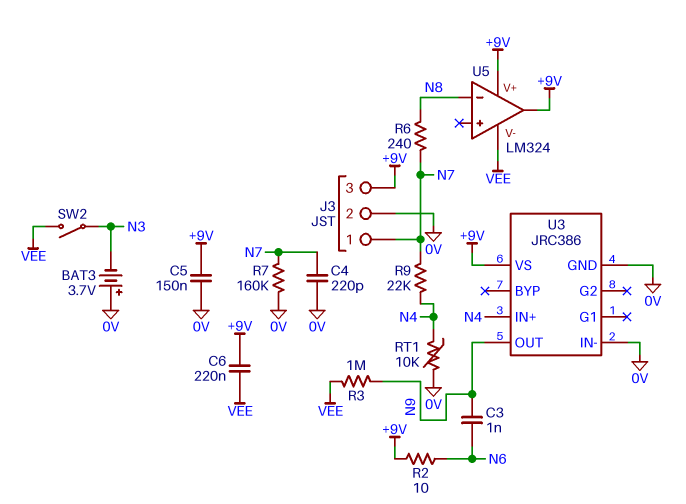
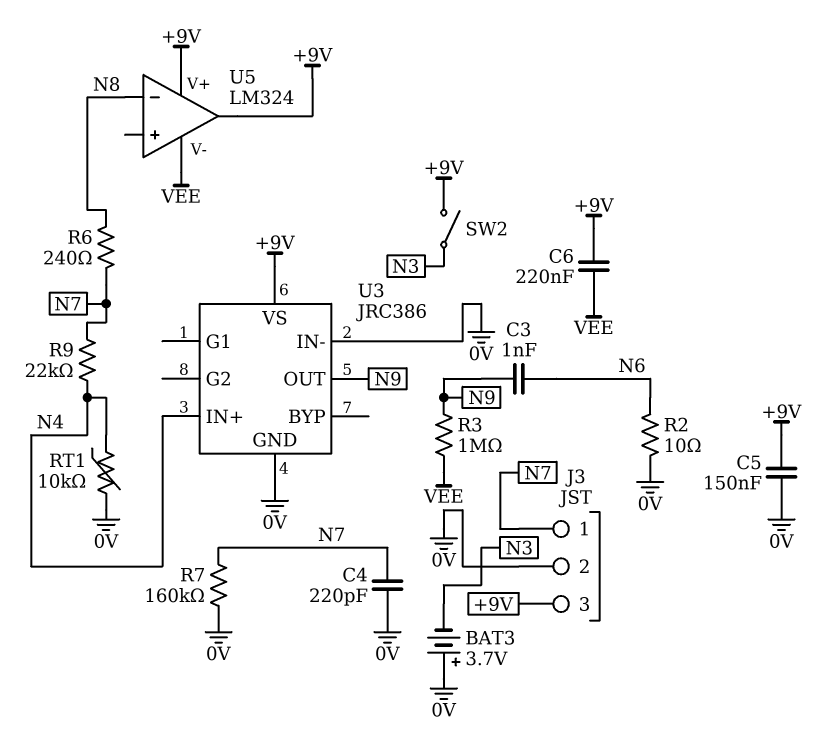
R2: 10 (+9V, N6) -> 10 (0V, N6)
SW2: switch (N3, VEE) -> switch (+9V, N3)

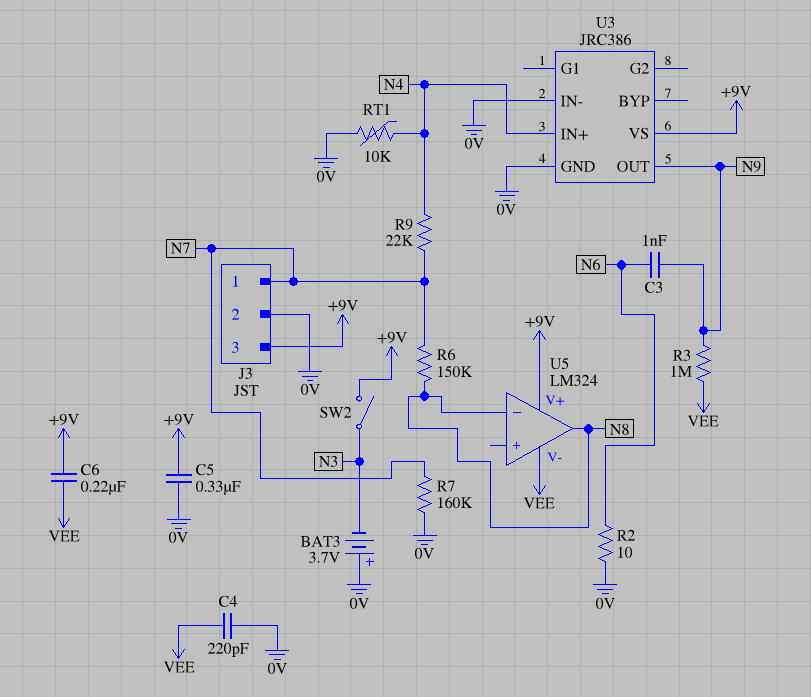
C4: 220pF (0V, N7) -> 220pF (0V, VEE)
C5: 150nF (+9V, 0V) -> 330nF (+9V, 0V)
R6: 240 (N7, N8) -> 150k (N7, N8)
U5 pin out: +9V -> N8

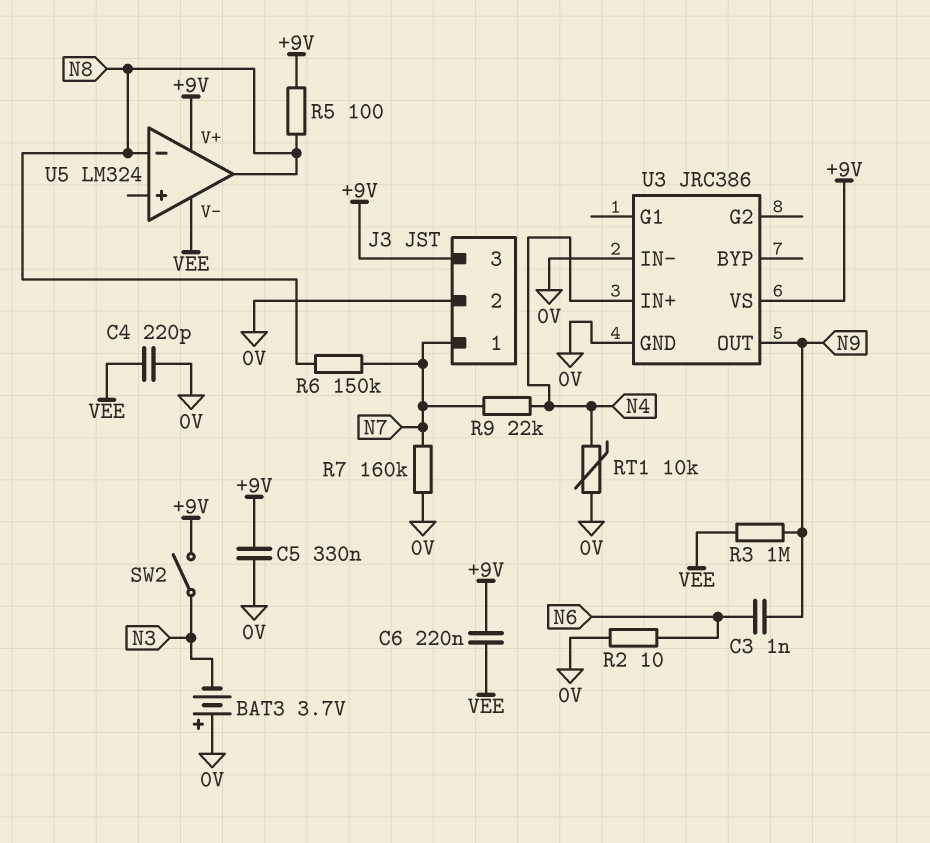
R5: none -> 100 (+9V, N8)

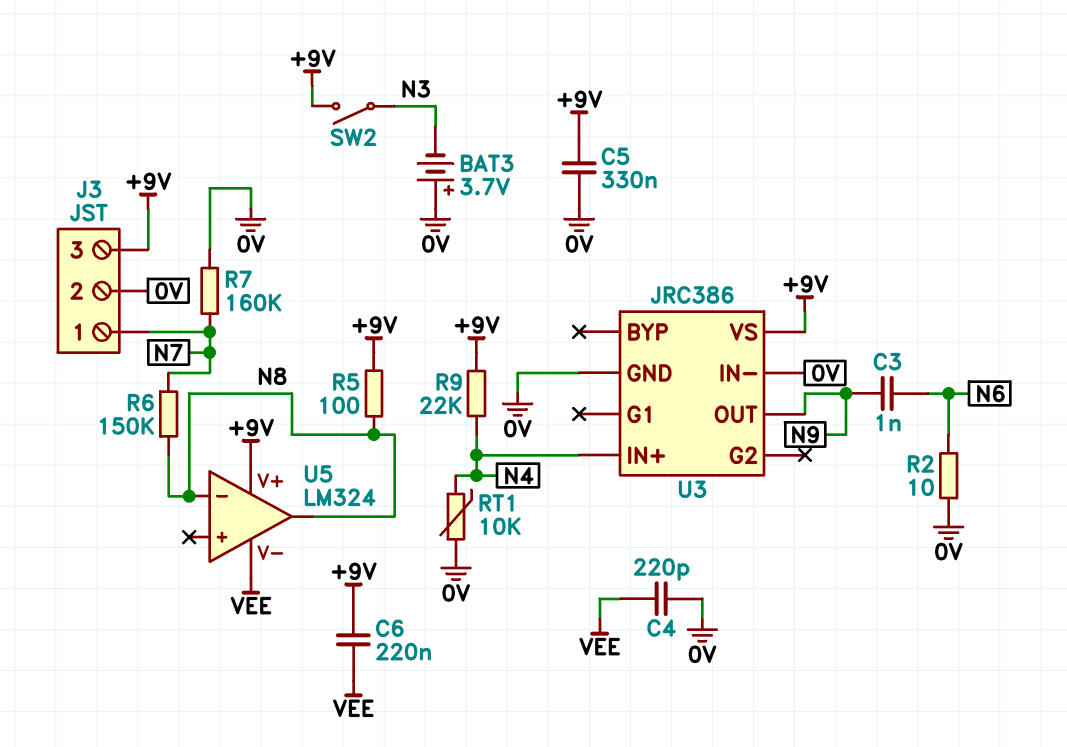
R3: 1M (N9, VEE) -> none
R9: 22k (N4, N7) -> 22k (+9V, N4)

